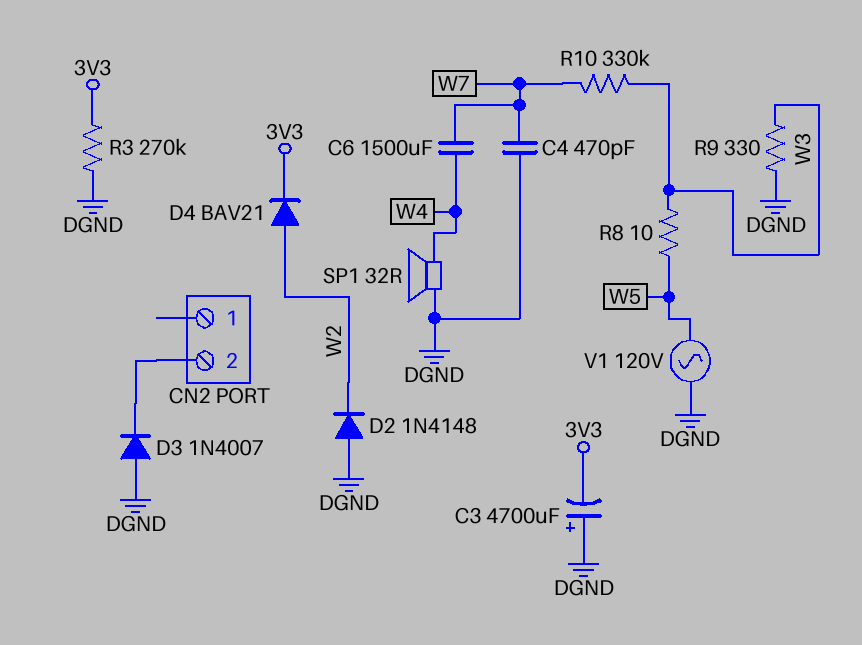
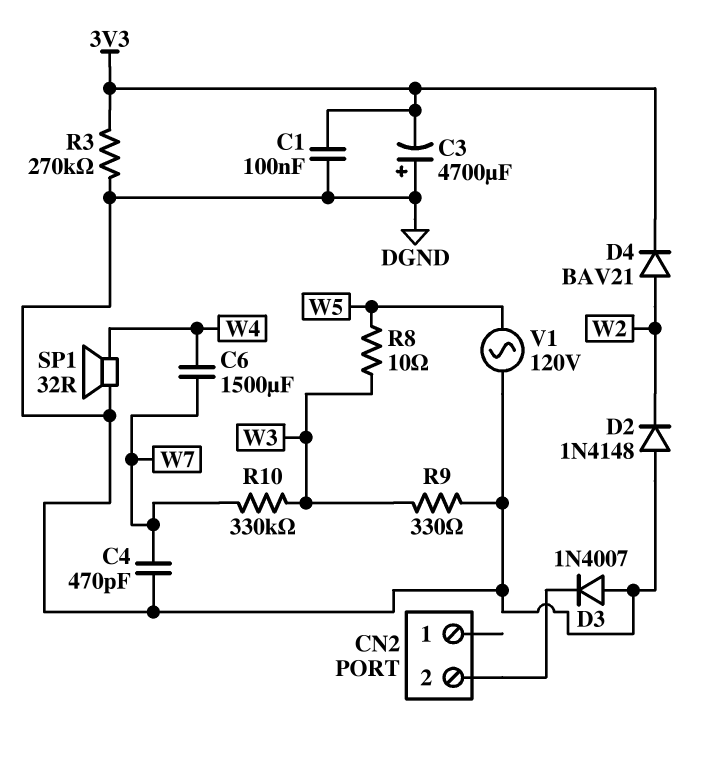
C1: none -> 100nF (3V3, DGND)

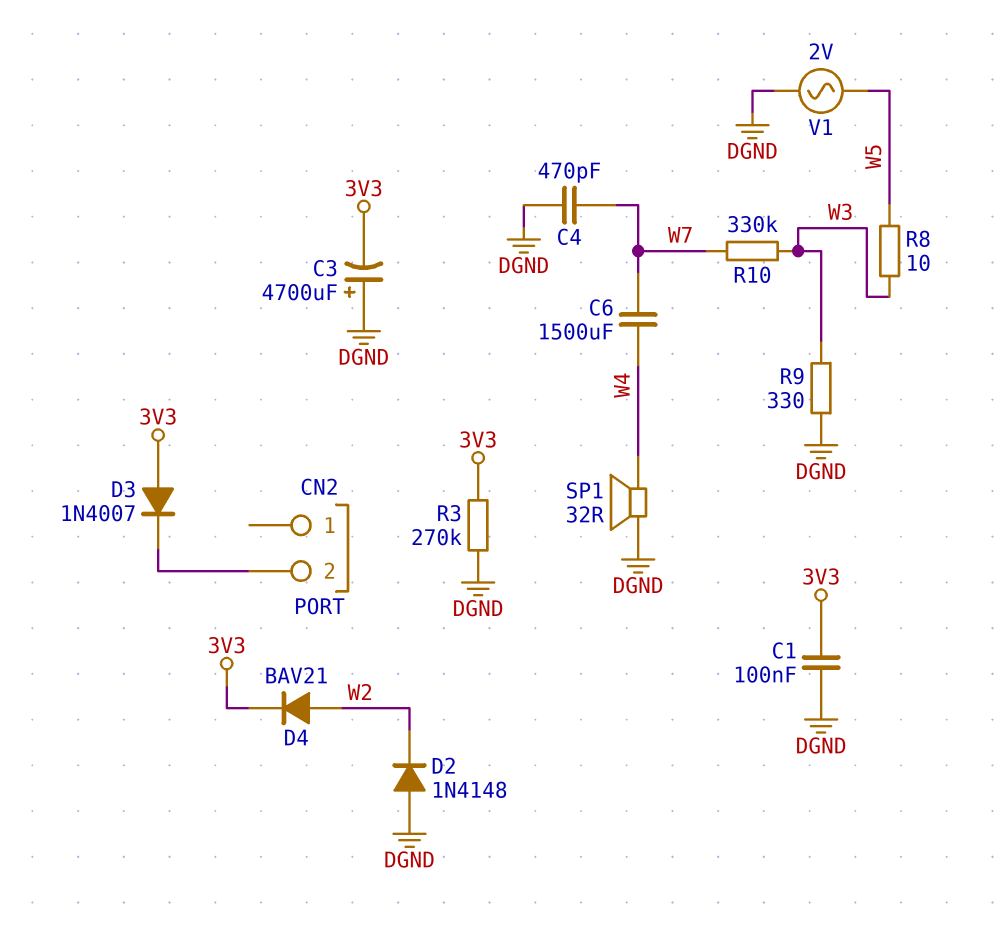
D3: diode 1N4007 (A DGND, K CN2/2) -> diode 1N4007 (A 3V3, K CN2/2)
V1: AC 120V (DGND, W5) -> AC 2V (DGND, W5)

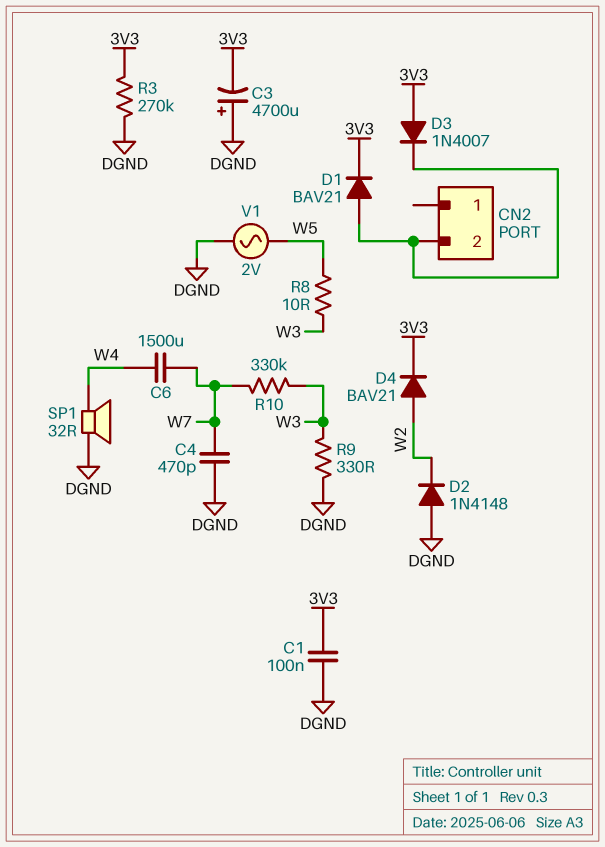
D1: none -> diode BAV21 (A CN2/2, K 3V3)

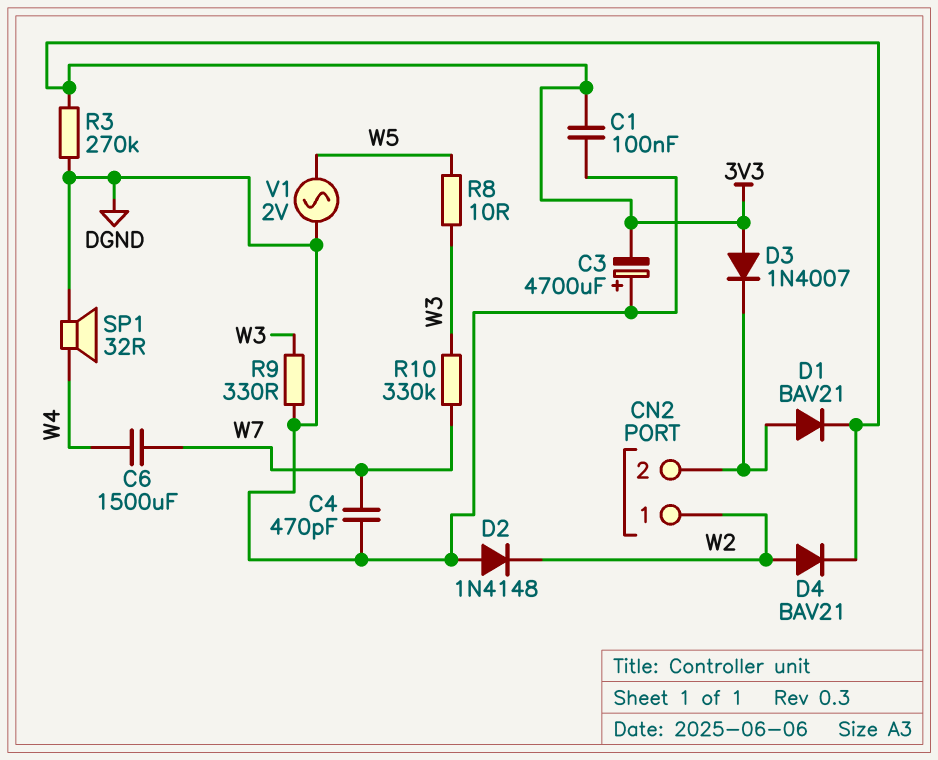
CN2 pin 1: none -> W2

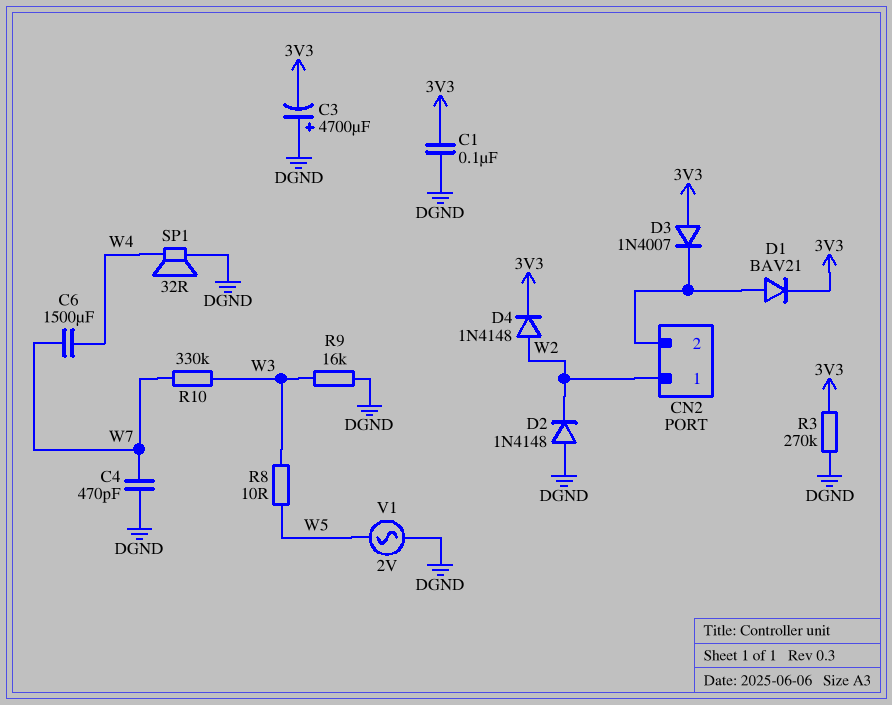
D4: diode BAV21 (A W2, K 3V3) -> diode 1N4148 (A W2, K 3V3)
R9: 330 (DGND, W3) -> 16k (DGND, W3)

